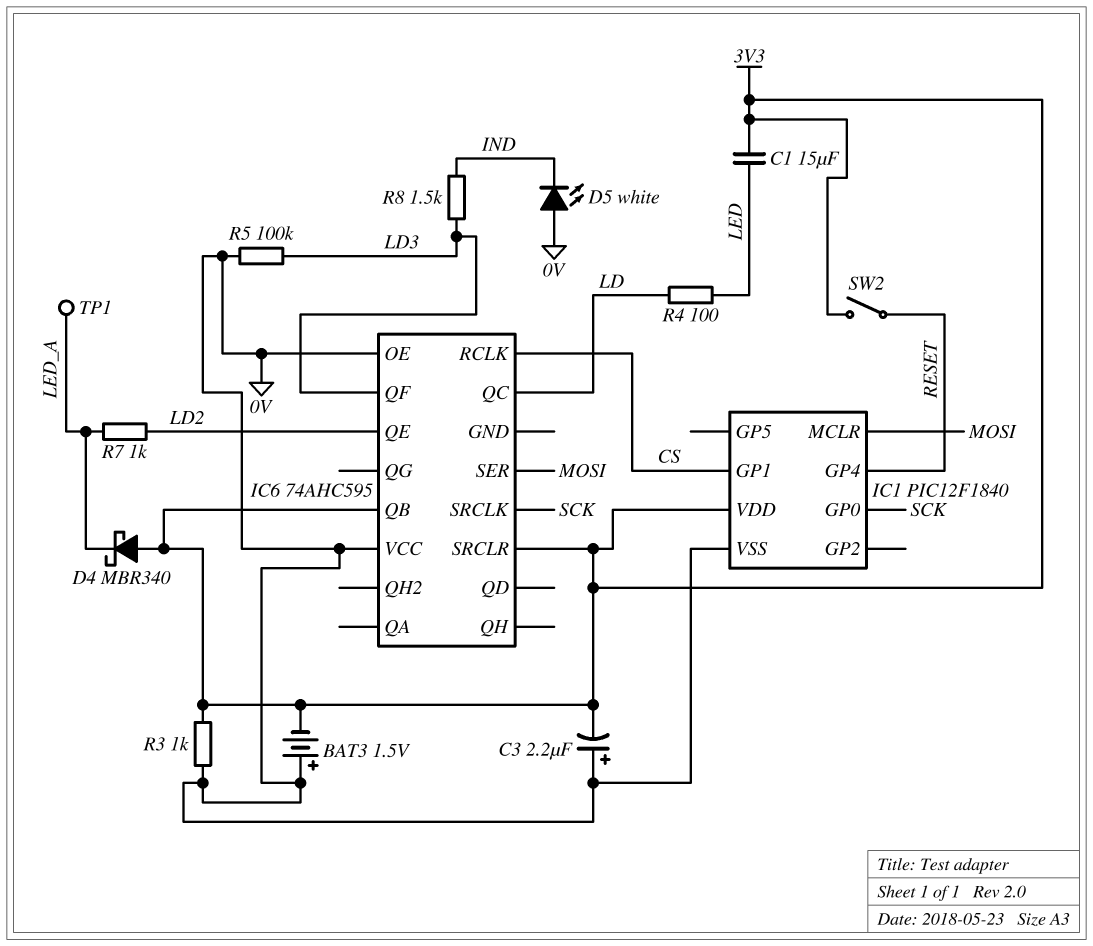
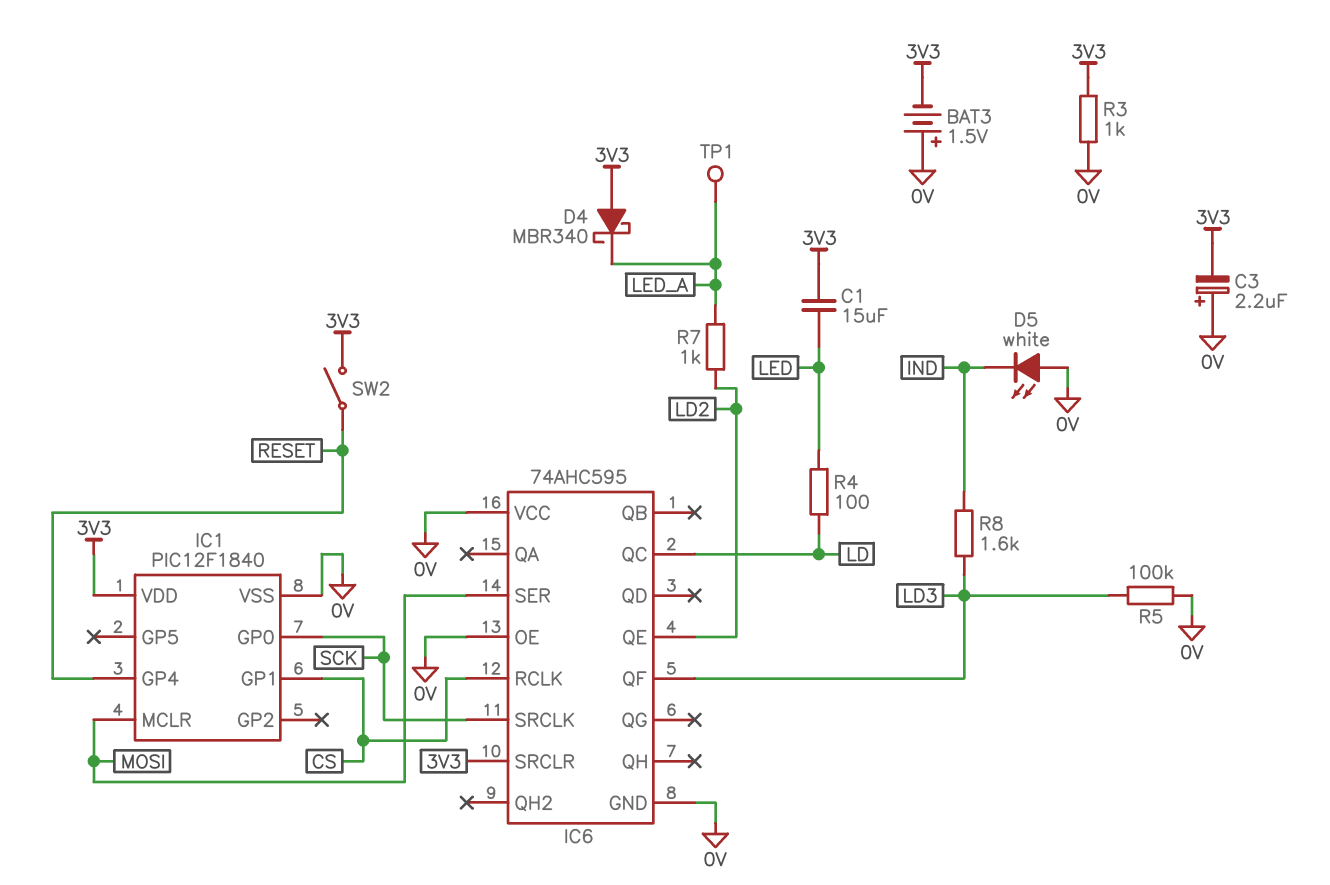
IC6 pin GND: none -> 0V
IC6 pin QB: 3V3 -> none
R8: 1.5k (IND, LD3) -> 1.6k (IND, LD3)

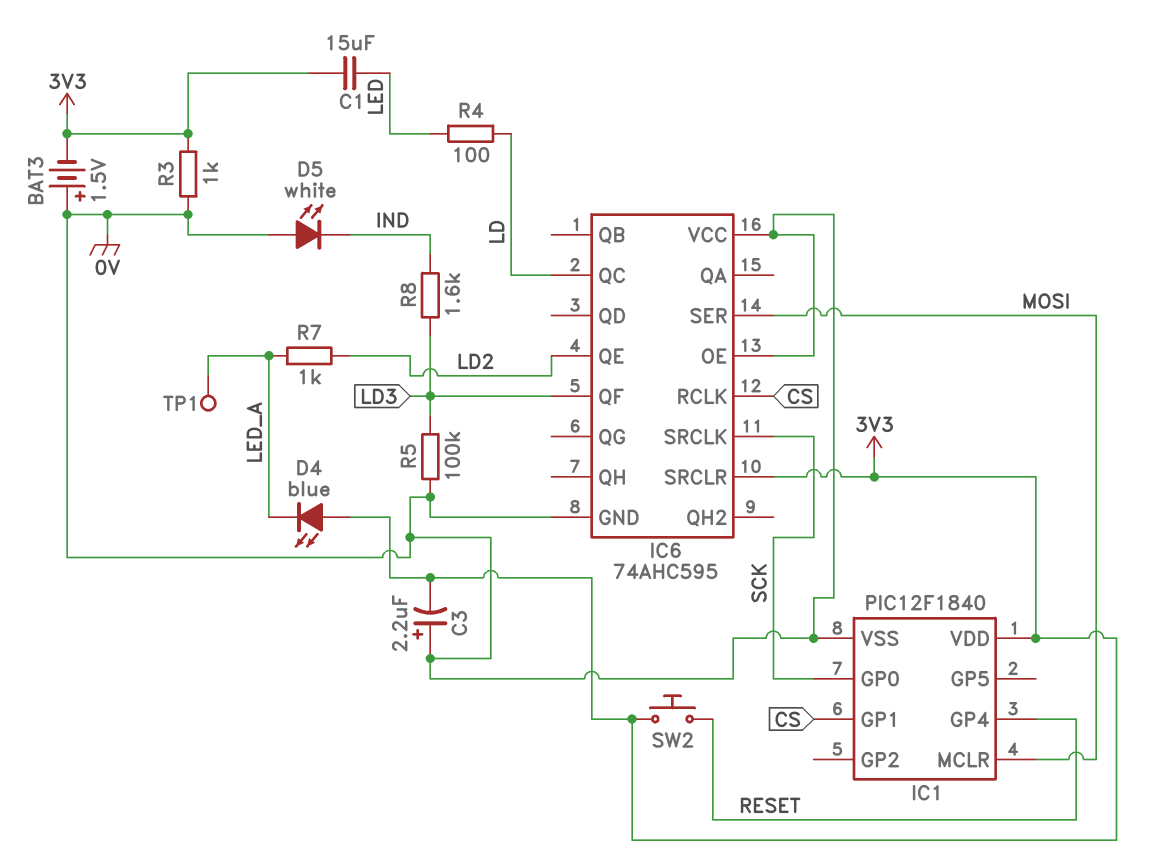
D4: schottky MBR340 (A 3V3, K LED_A) -> LED blue (A 3V3, K LED_A)
SW2: switch (3V3, RESET) -> button (3V3, RESET)

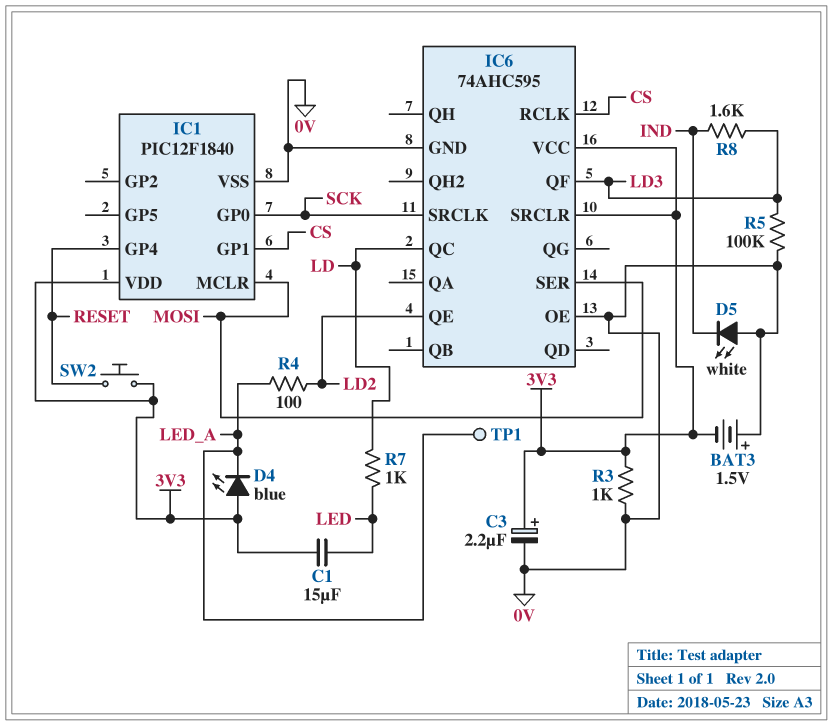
C3: 2.2uF (plus 0V, minus 3V3) -> 2.2uF (plus 3V3, minus 0V)
IC6 pin VCC: 0V -> 3V3
R4: 100 (LD, LED) -> 100 (LD2, LED_A)
R7: 1k (LD2, LED_A) -> 1k (LD, LED)

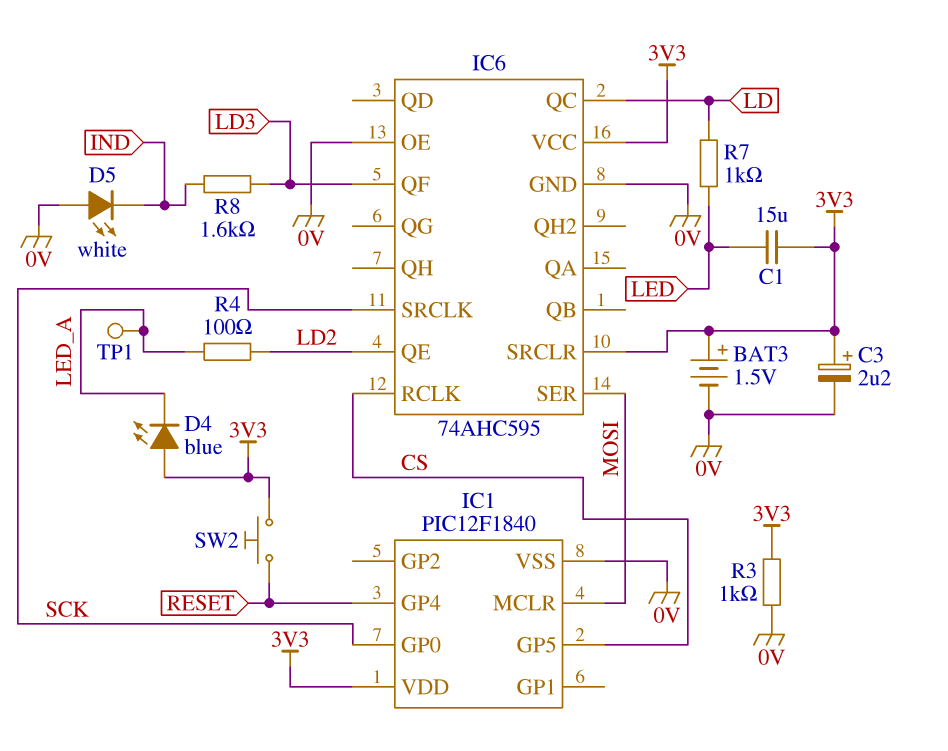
BAT3: 1.5V (plus 0V, minus 3V3) -> 1.5V (plus 3V3, minus 0V)
IC1 pin GP1: CS -> none
IC1 pin GP5: none -> CS
R5: 100k (0V, LD3) -> none

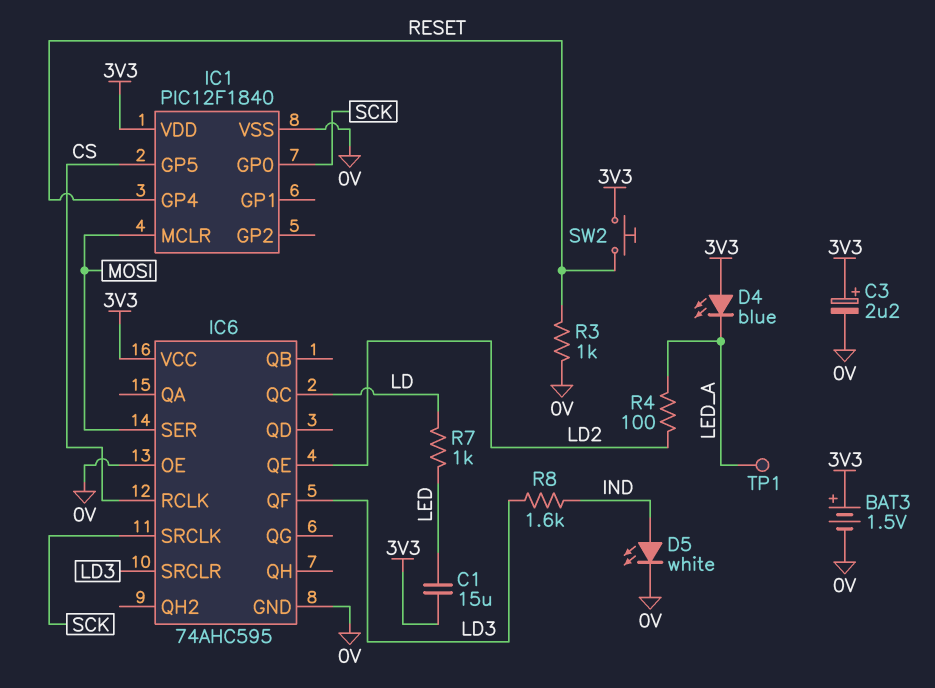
D5: LED white (A 0V, K IND) -> LED white (A IND, K 0V)
IC6 pin SRCLR: 3V3 -> LD3
R3: 1k (0V, 3V3) -> 1k (0V, RESET)

